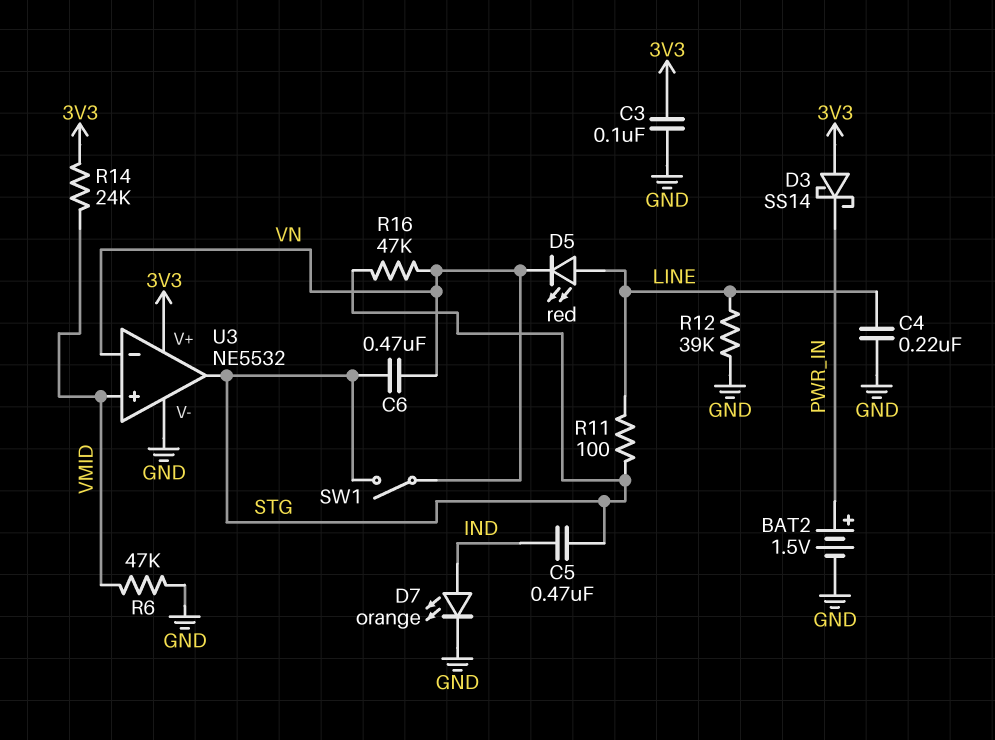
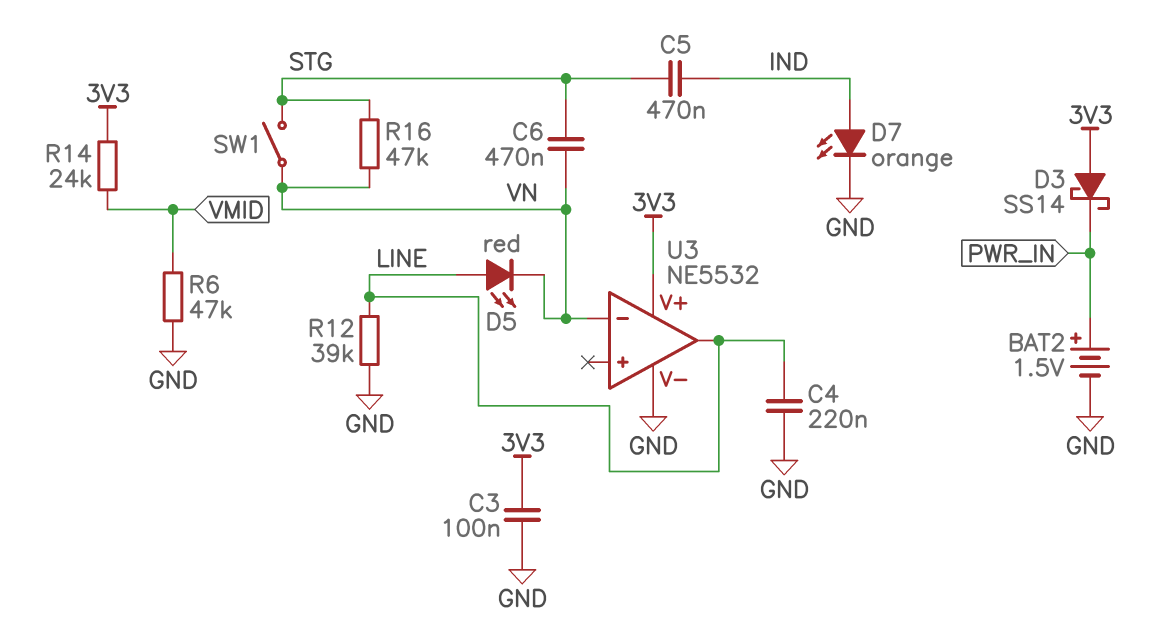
R11: 100 (LINE, STG) -> none
U3 pin in+: VMID -> none
U3 pin out: STG -> LINE

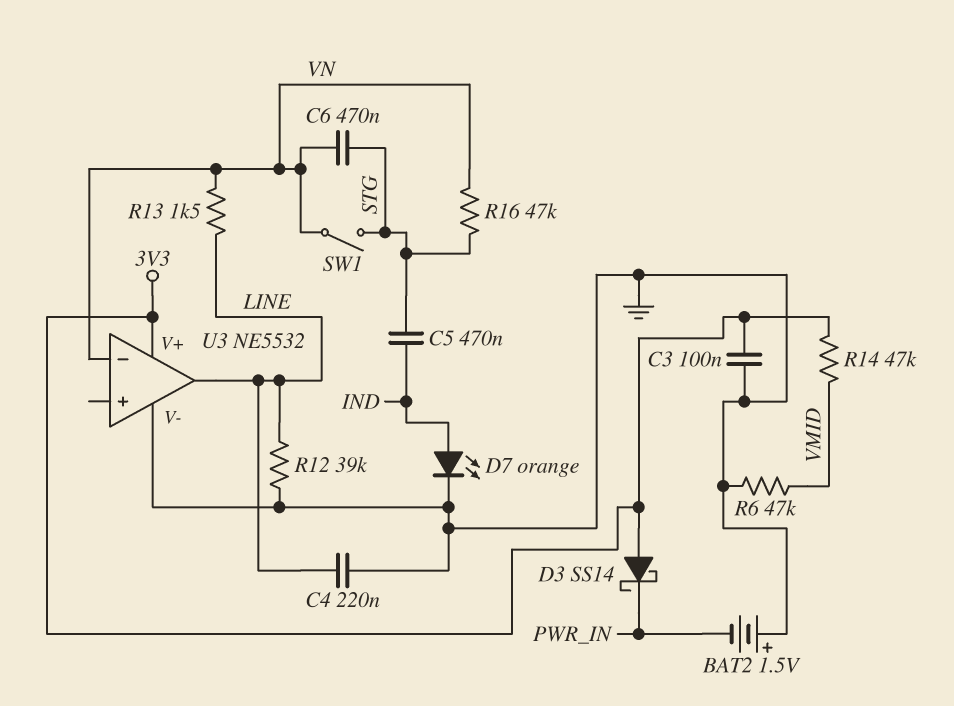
BAT2: 1.5V (plus PWR_IN, minus GND) -> 1.5V (plus GND, minus PWR_IN)
D5: LED red (A LINE, K VN) -> none
R13: none -> 1.5k (LINE, VN)
R14: 24k (3V3, VMID) -> 47k (3V3, VMID)

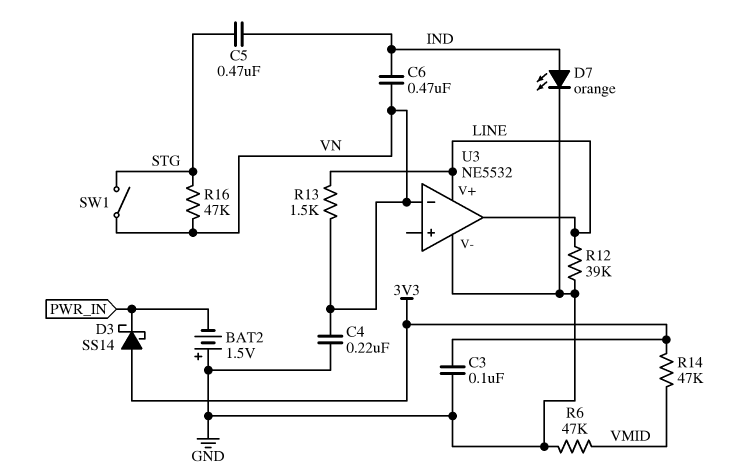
C4: 220nF (GND, LINE) -> 220nF (GND, VN)
C6: 470nF (STG, VN) -> 470nF (IND, VN)
U3 pin V+: 3V3 -> LINE

